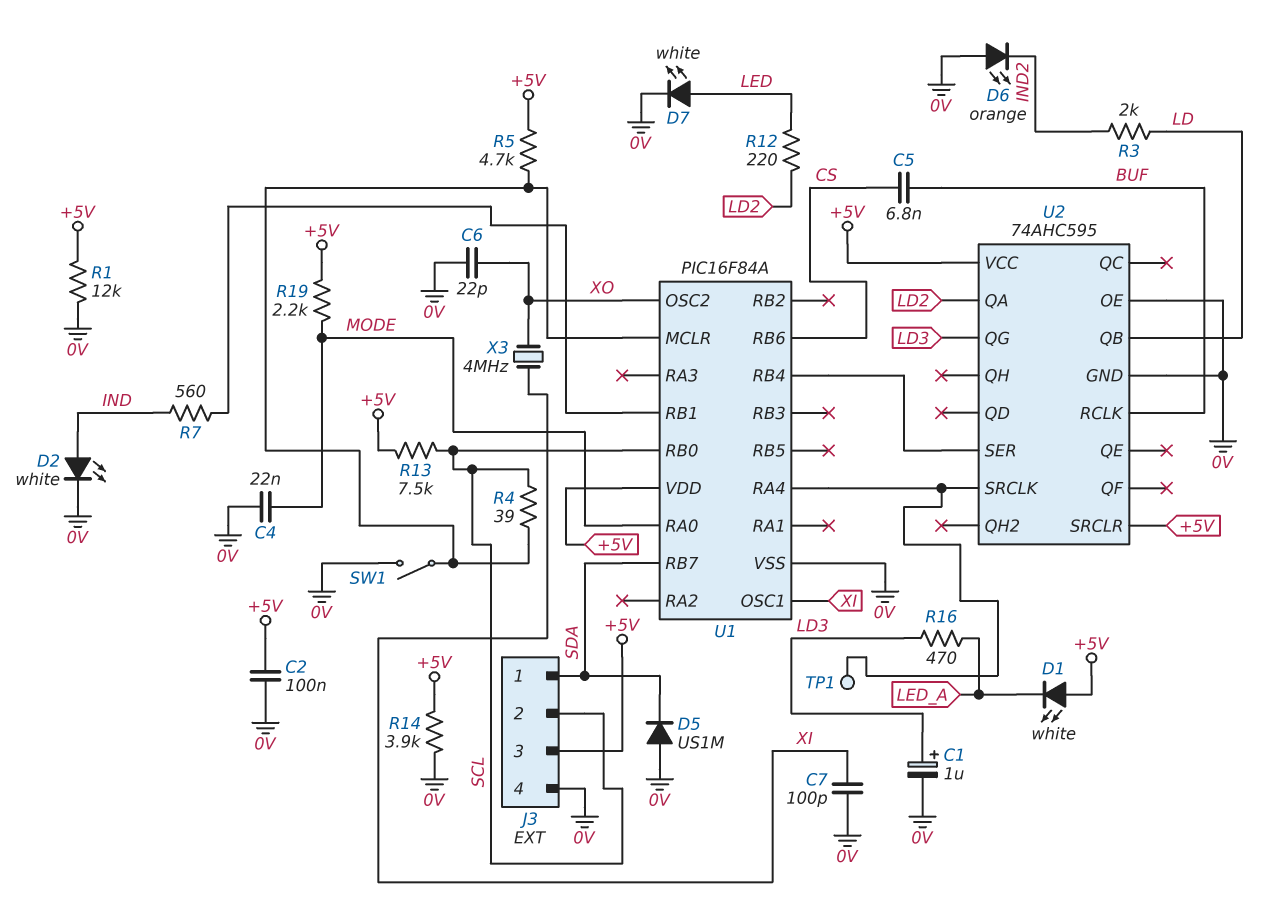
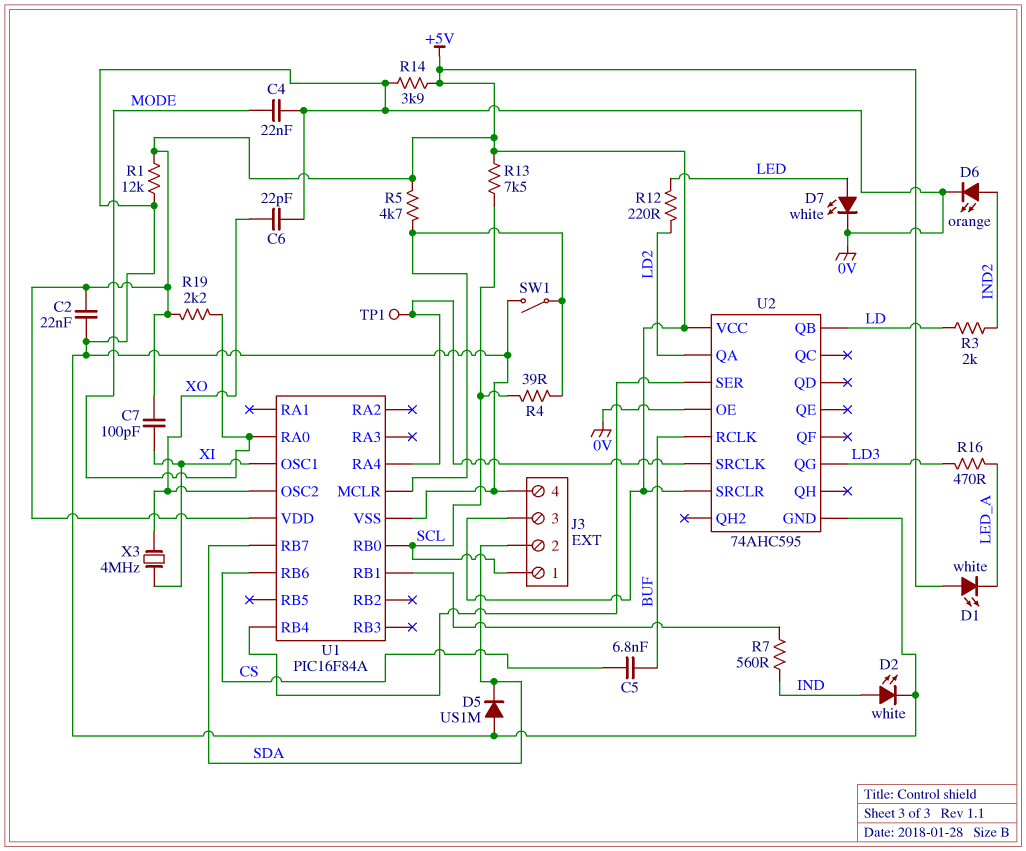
C1: 1uF (plus LD3, minus 0V) -> none
C2: 100nF (+5V, 0V) -> 22nF (+5V, 0V)
C7: 100pF (0V, XI) -> 100pF (+5V, XI)
D6: LED orange (A 0V, K IND2) -> LED orange (A IND2, K 0V)
J3 pin 1: SDA -> SCL
J3 pin 2: SCL -> SDA

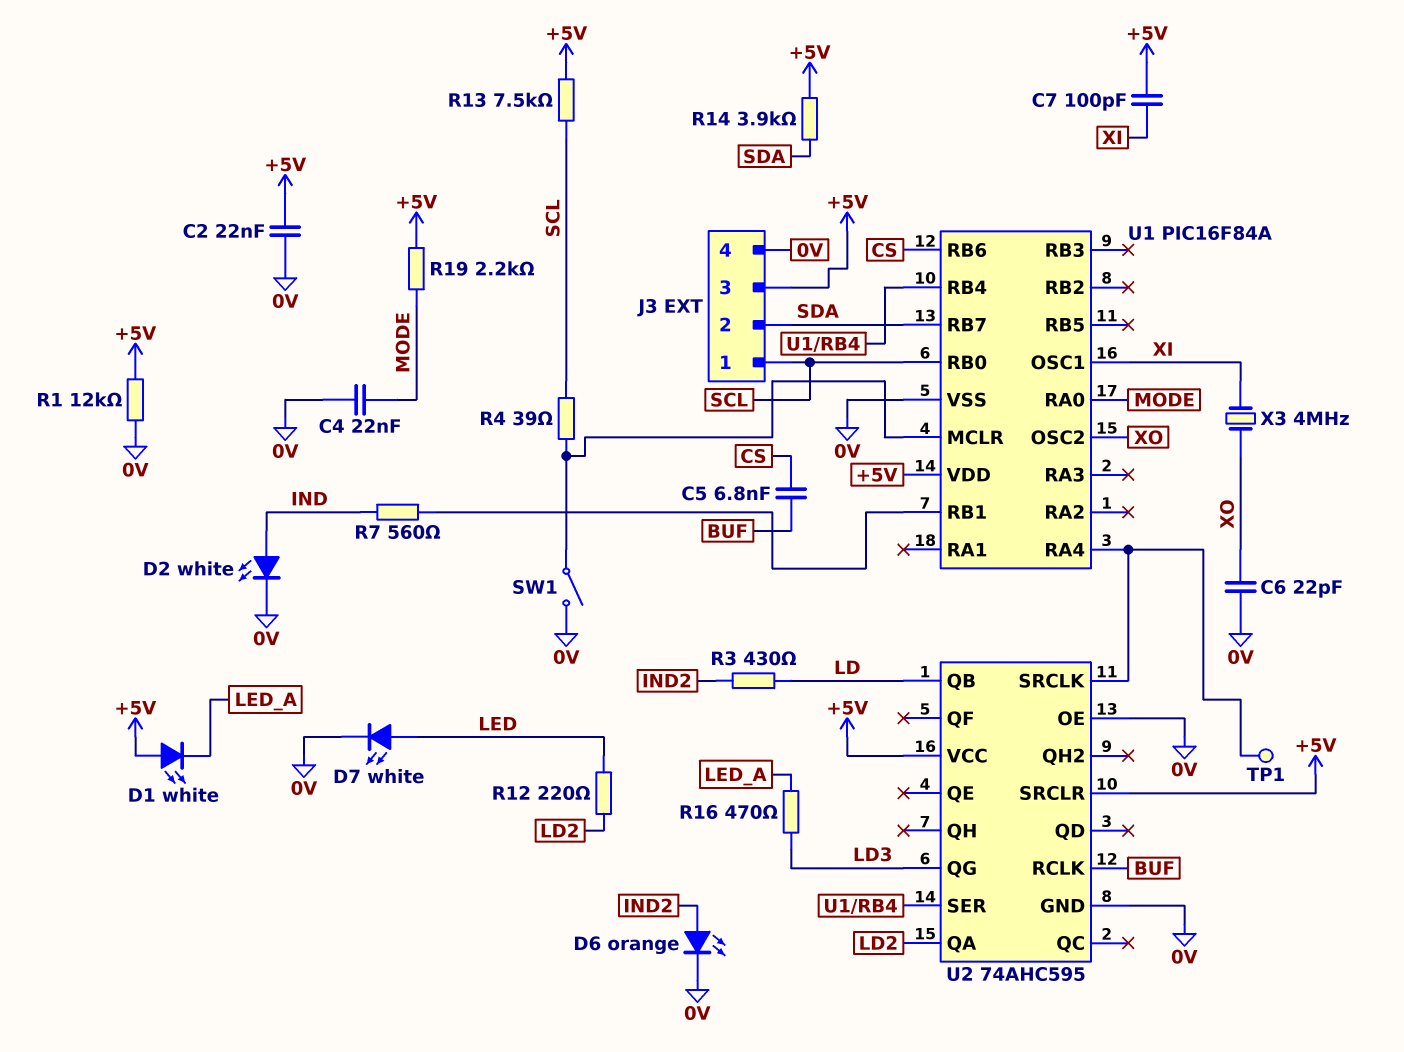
D5: diode US1M (A 0V, K SDA) -> none
R3: 2k (IND2, LD) -> 430 (IND2, LD)
R5: 4.7k (+5V, U1/MCLR) -> none
R14: 3.9k (+5V, 0V) -> 3.9k (+5V, SDA)

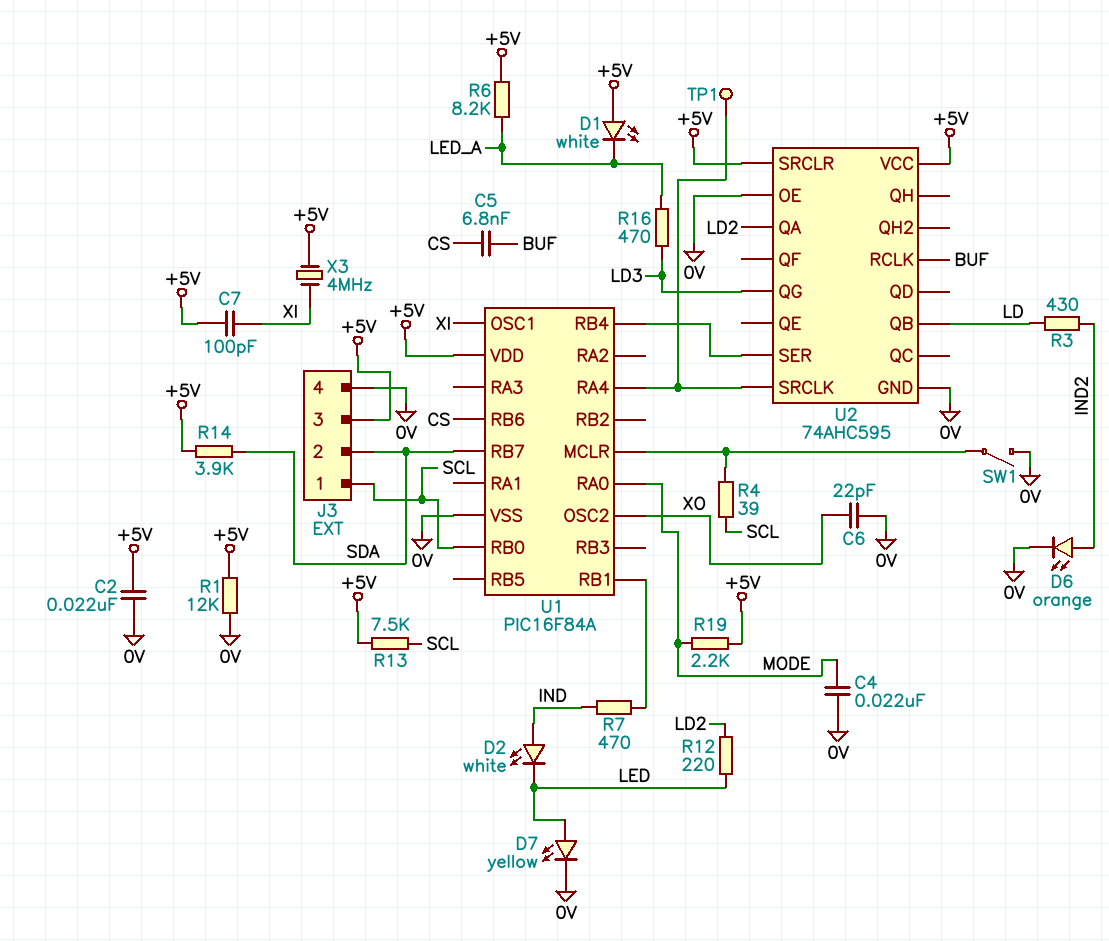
D2: LED white (A IND, K 0V) -> LED white (A IND, K LED)
D7: LED white (A LED, K 0V) -> LED yellow (A LED, K 0V)
R6: none -> 8.2k (+5V, LED_A)
R7: 560 (IND, U1/RB1) -> 470 (IND, U1/RB1)
X3: 4MHz (XI, XO) -> 4MHz (+5V, XI)

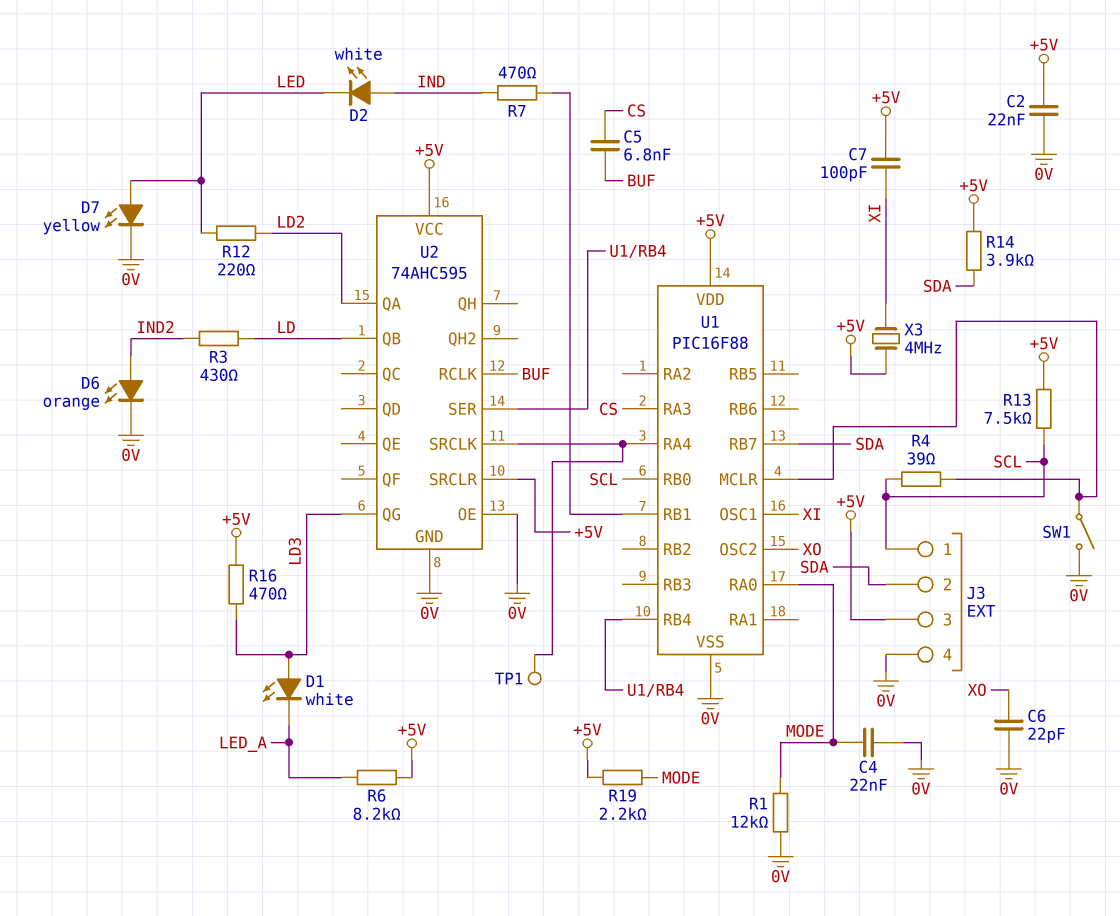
D1: LED white (A +5V, K LED_A) -> LED white (A LD3, K LED_A)
R1: 12k (+5V, 0V) -> 12k (0V, MODE)
R16: 470 (LD3, LED_A) -> 470 (+5V, LD3)
U1: PIC16F84A -> PIC16F88
U1 pin RA3: none -> CS
U1 pin RB6: CS -> none

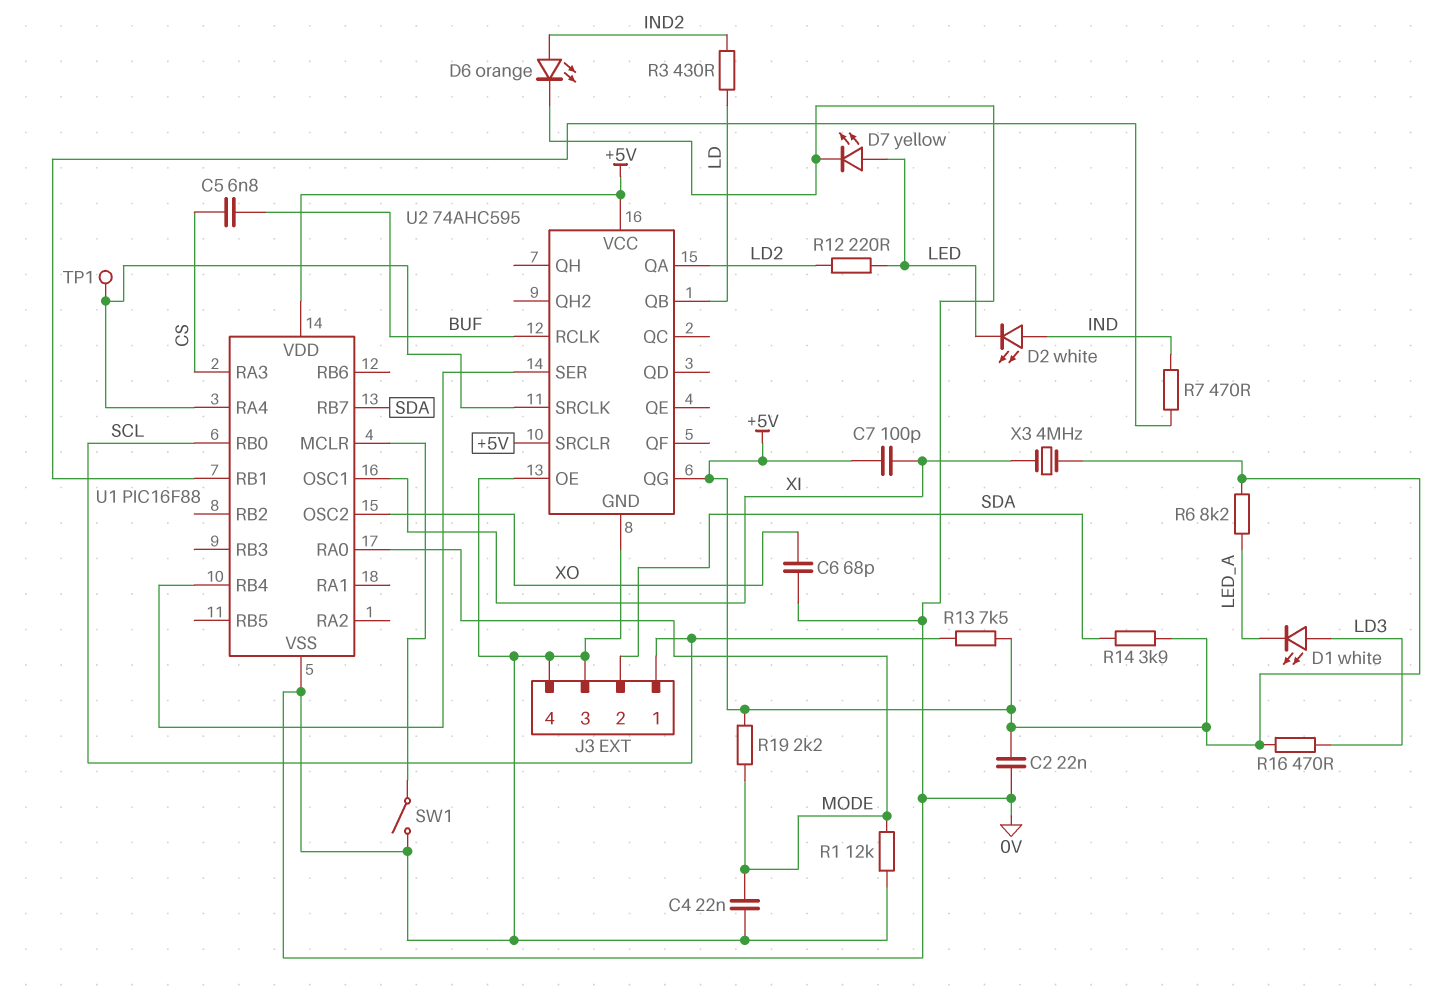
C6: 22pF (0V, XO) -> 68pF (0V, XO)
J3 pin 3: +5V -> 0V
R4: 39 (SCL, U1/MCLR) -> none
U2 pin QG: LD3 -> +5V

